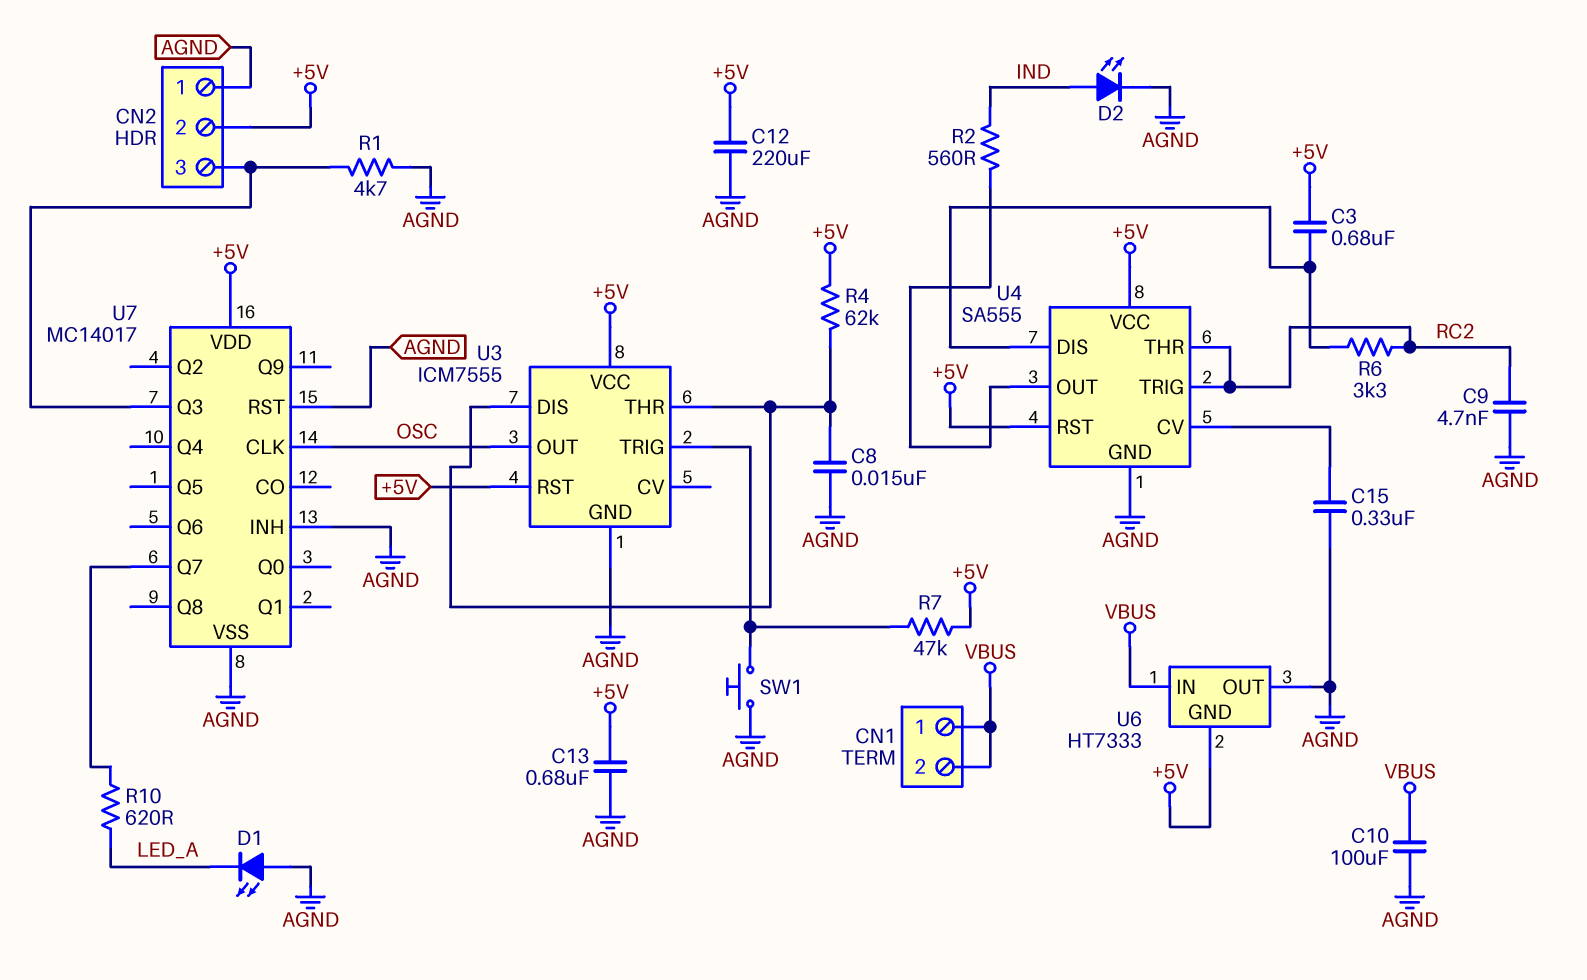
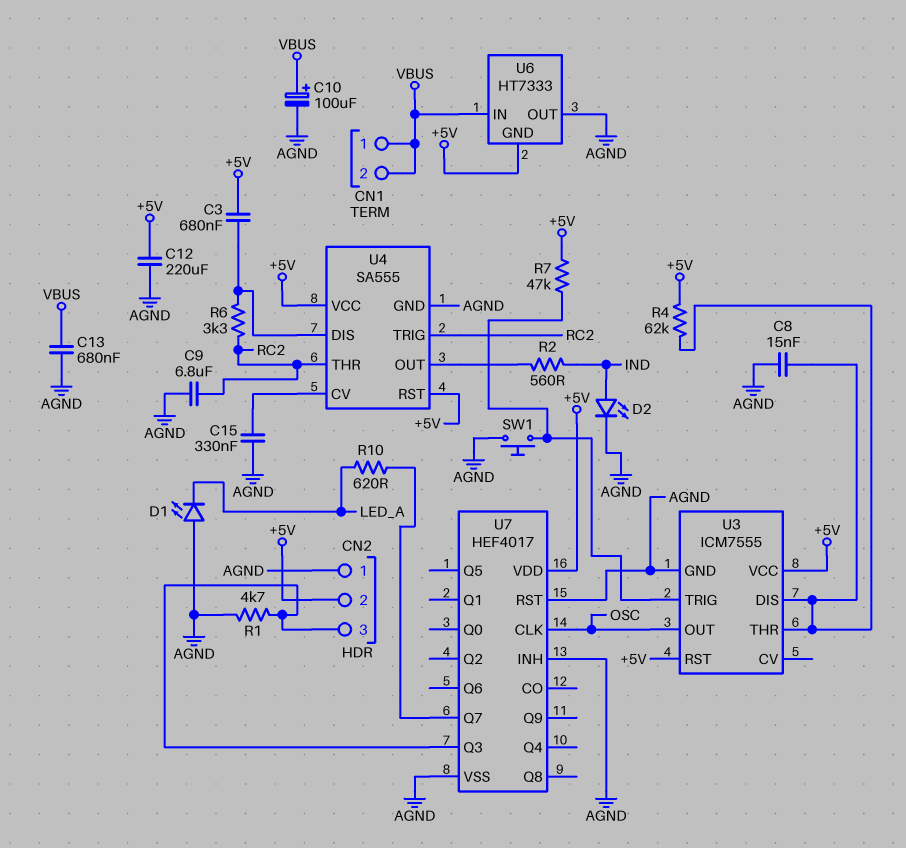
C9: 4.7nF (AGND, RC2) -> 6.8uF (AGND, RC2)
C10: 100uF (AGND, VBUS) -> 100uF (plus VBUS, minus AGND)
C13: 680nF (+5V, AGND) -> 680nF (AGND, VBUS)
U7: MC14017 -> HEF4017

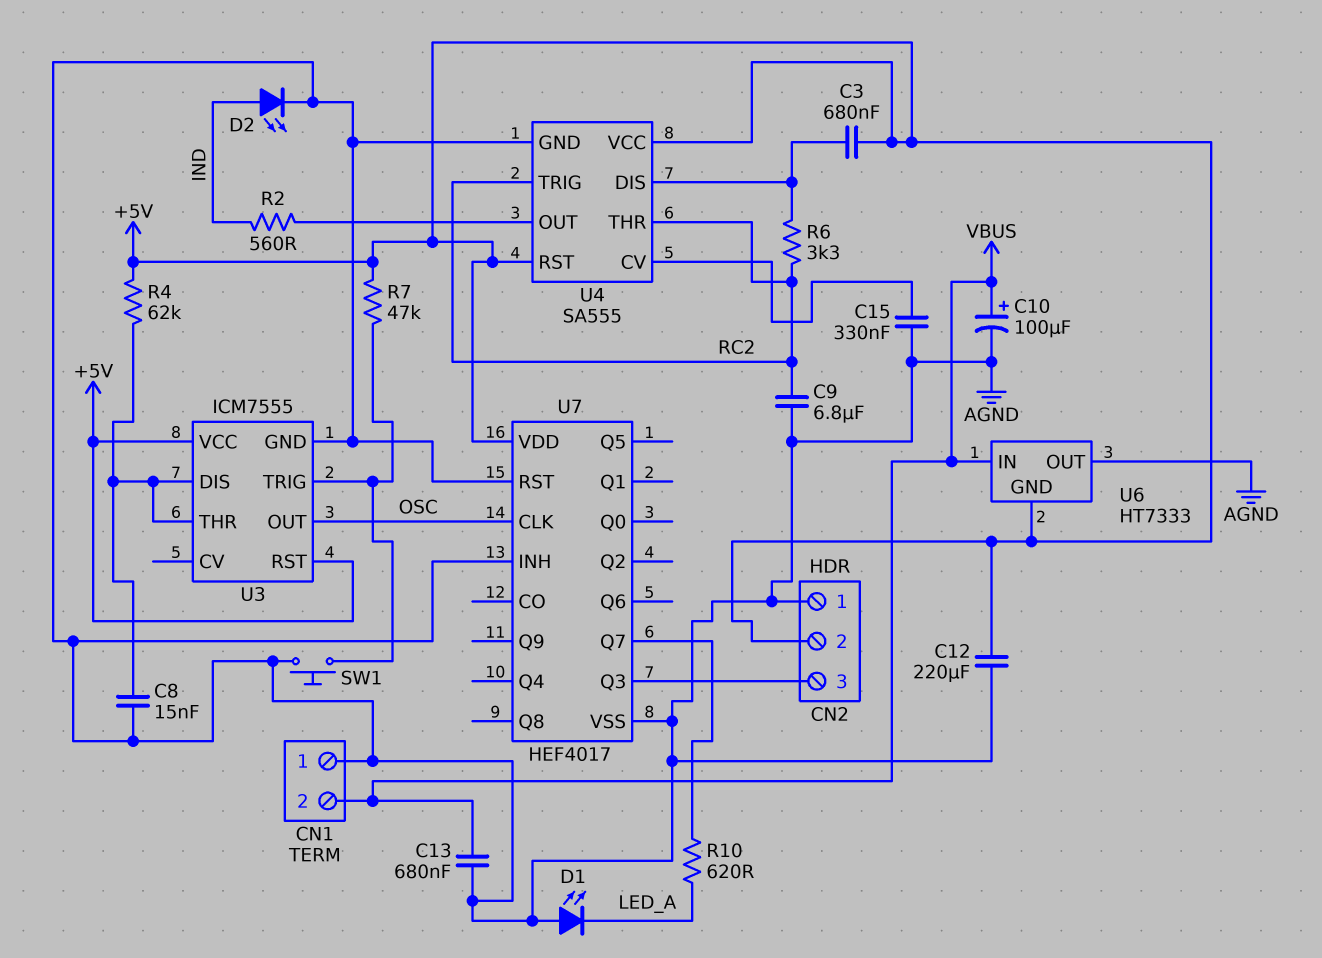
CN1 pin 1: VBUS -> AGND
R1: 4.7k (AGND, CN2/3) -> none

